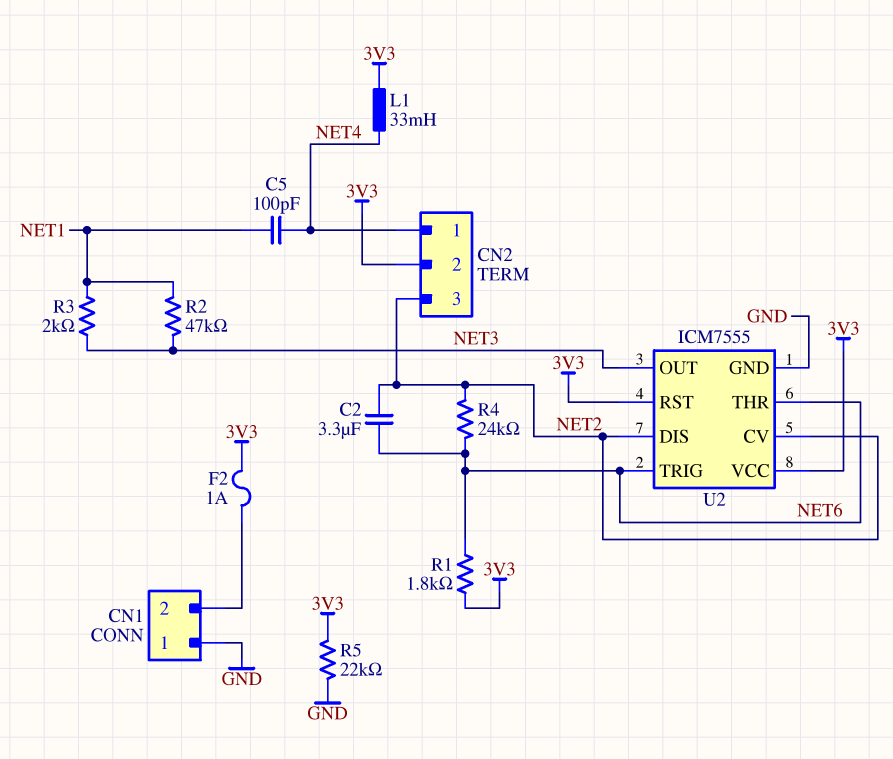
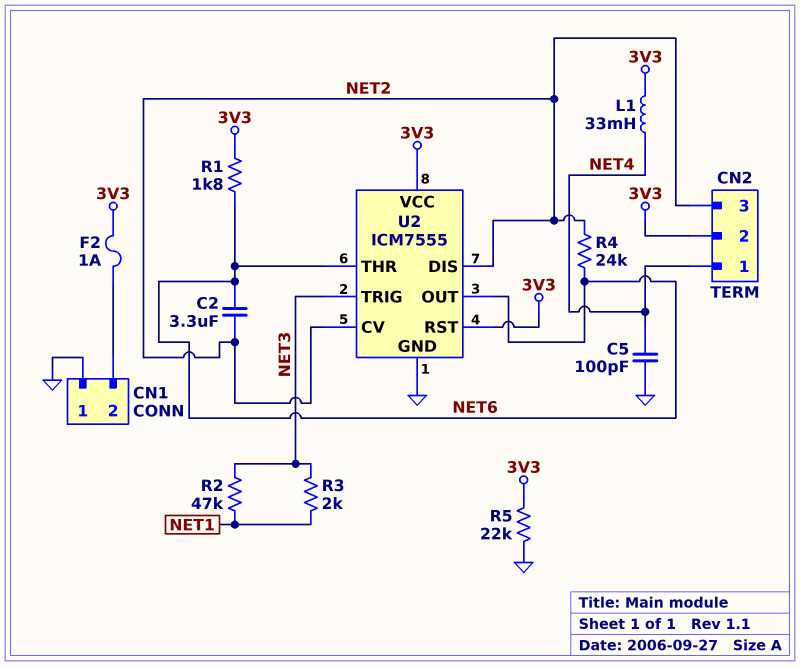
C5: 100pF (NET1, NET4) -> 100pF (GND, NET4)
U2 pin OUT: NET3 -> NET6
U2 pin TRIG: NET6 -> NET3

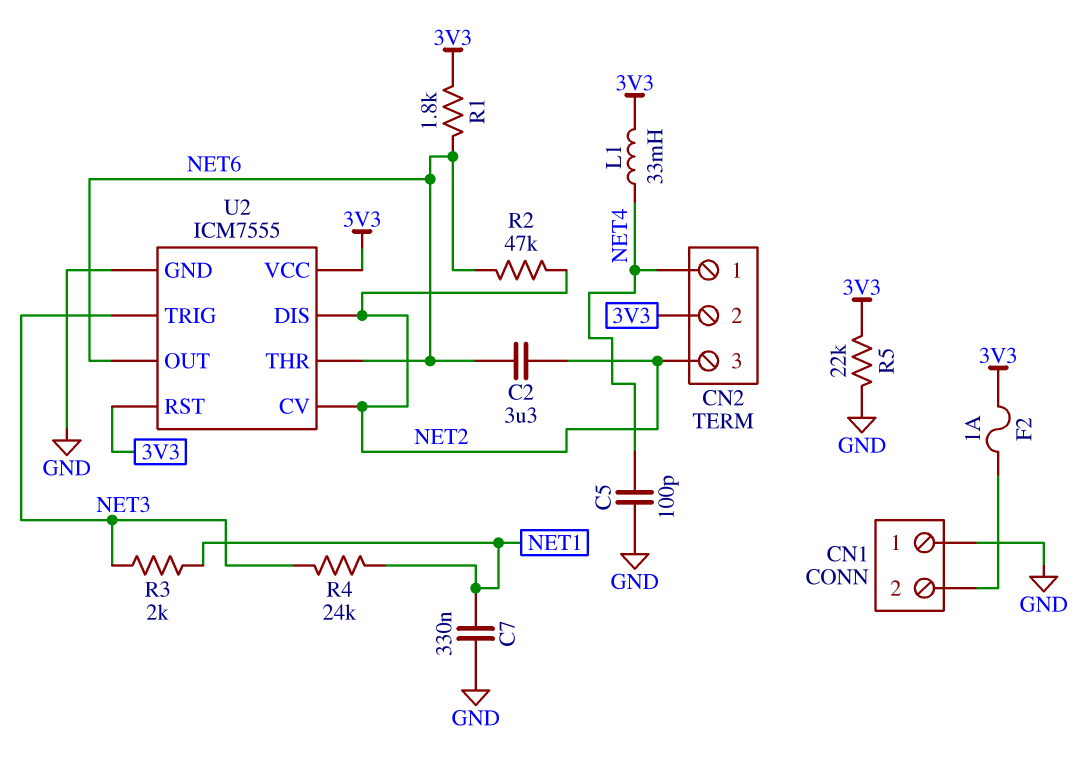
C7: none -> 330nF (GND, NET1)
R2: 47k (NET1, NET3) -> 47k (NET2, NET6)
R4: 24k (NET2, NET6) -> 24k (NET1, NET3)

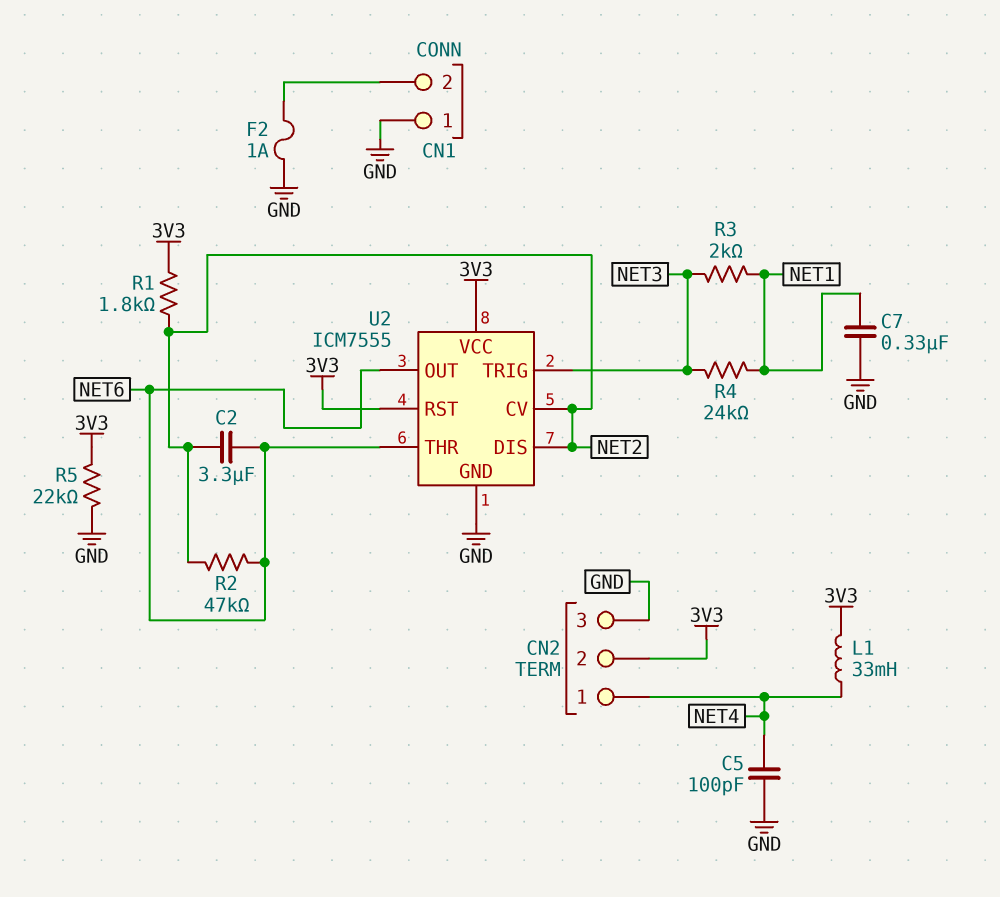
CN2 pin 3: NET2 -> GND
F2: 1A (3V3, CN1/2) -> 1A (CN1/2, GND)
R1: 1.8k (3V3, NET6) -> 1.8k (3V3, NET2)

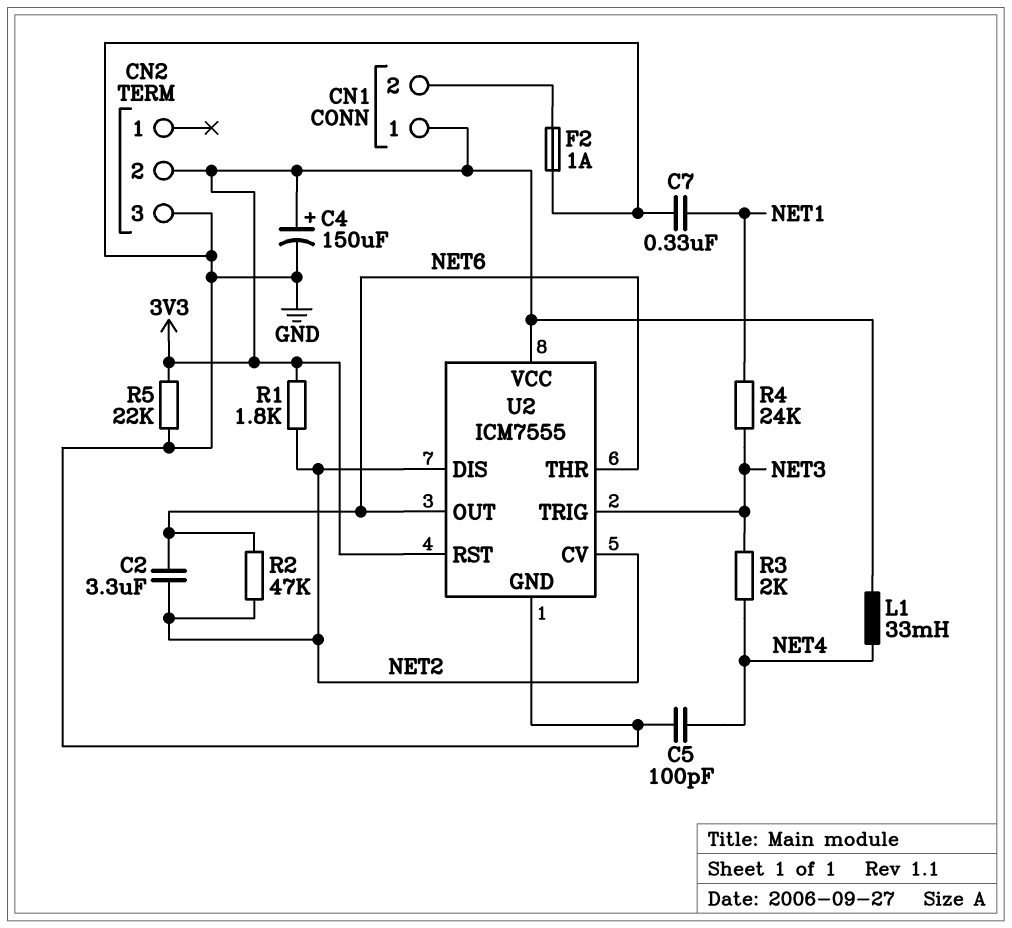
C4: none -> 150uF (plus 3V3, minus GND)
CN1 pin 1: GND -> 3V3
CN2 pin 1: NET4 -> none
R3: 2k (NET1, NET3) -> 2k (NET3, NET4)

